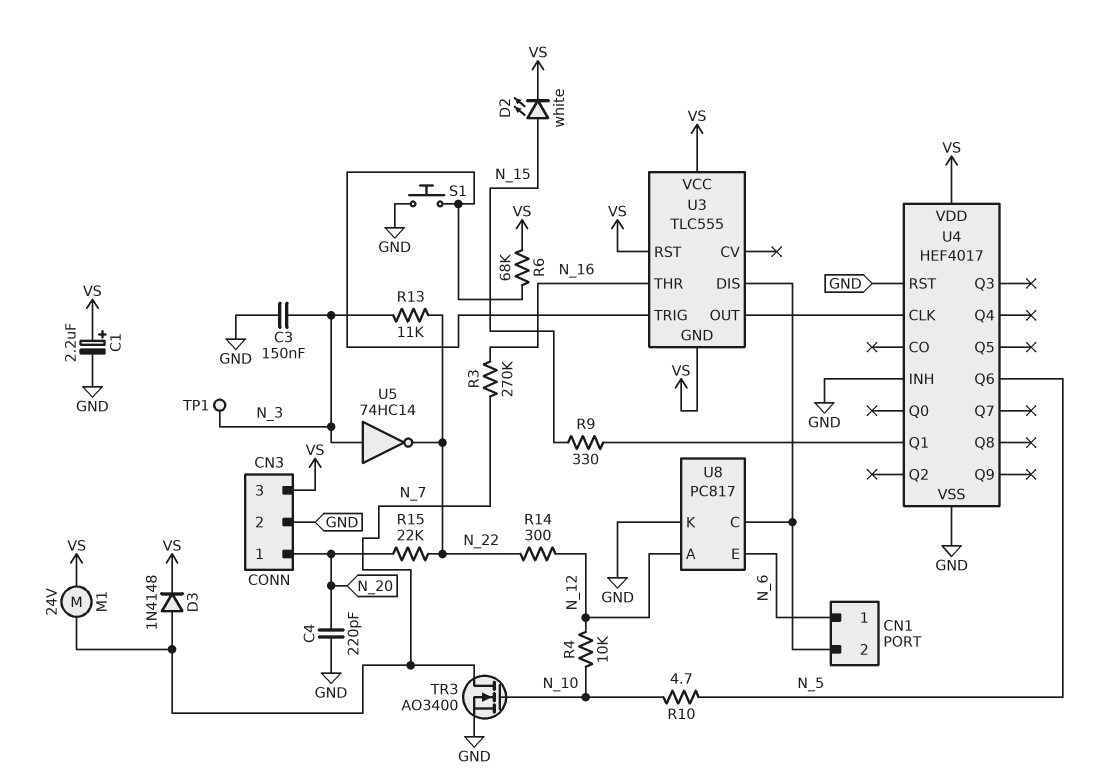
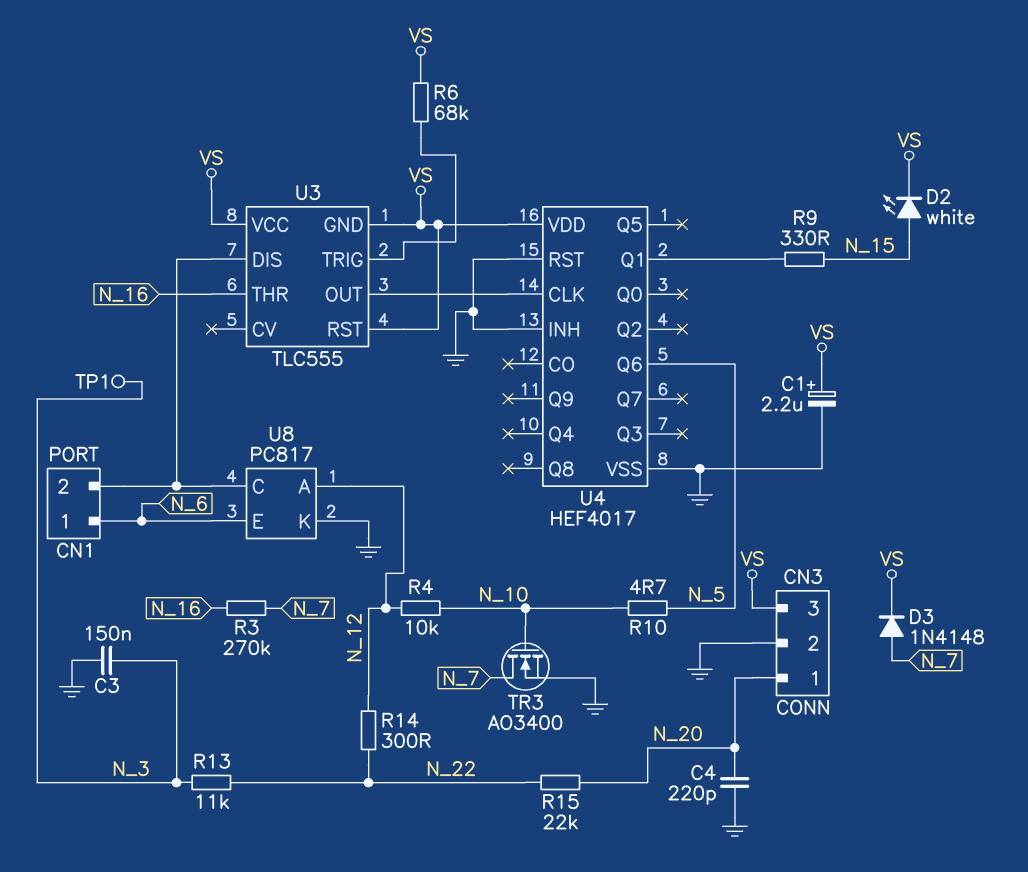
M1: motor 24V (N_7, VS) -> none
S1: button (GND, U3/TRIG) -> none
U5: NOT 74HC14 (in N_3, out N_22) -> none

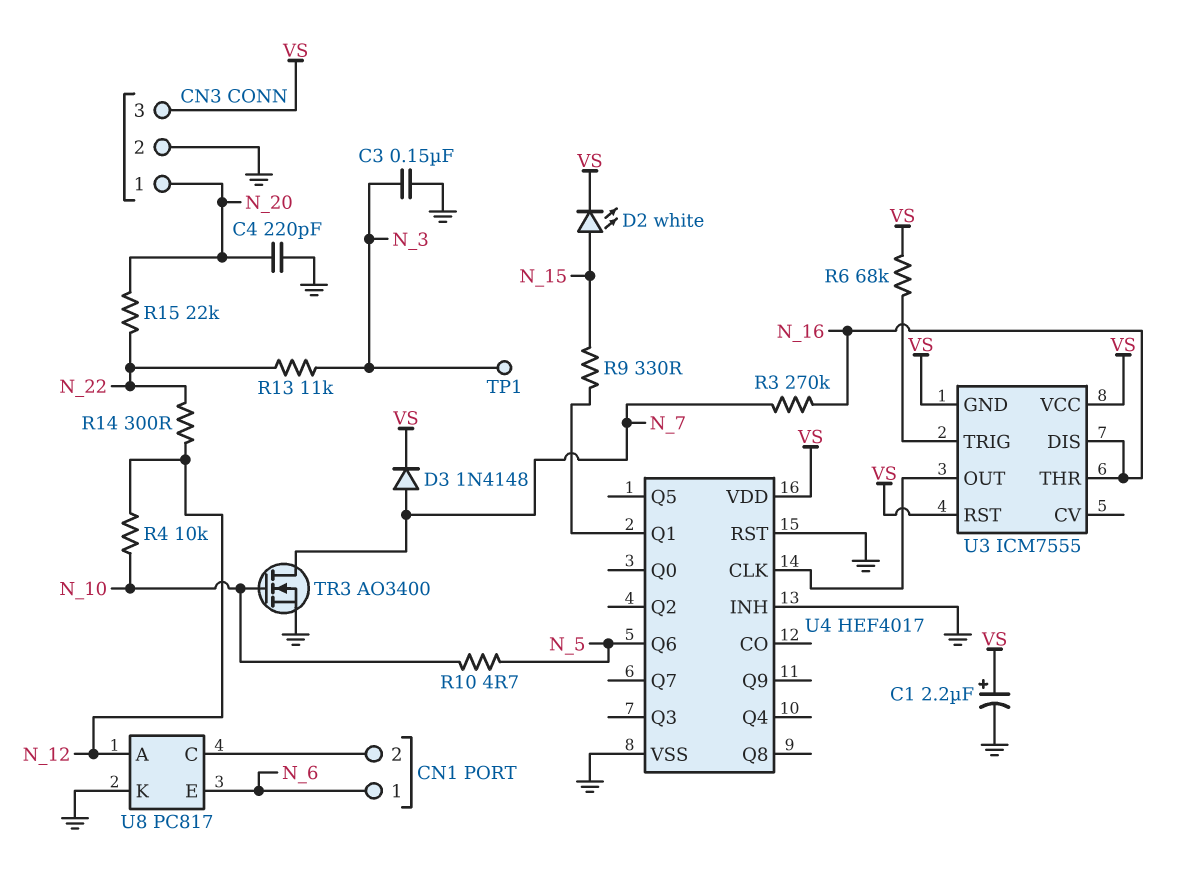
U3: TLC555 -> ICM7555
U3 pin DIS: CN1/2 -> N_16

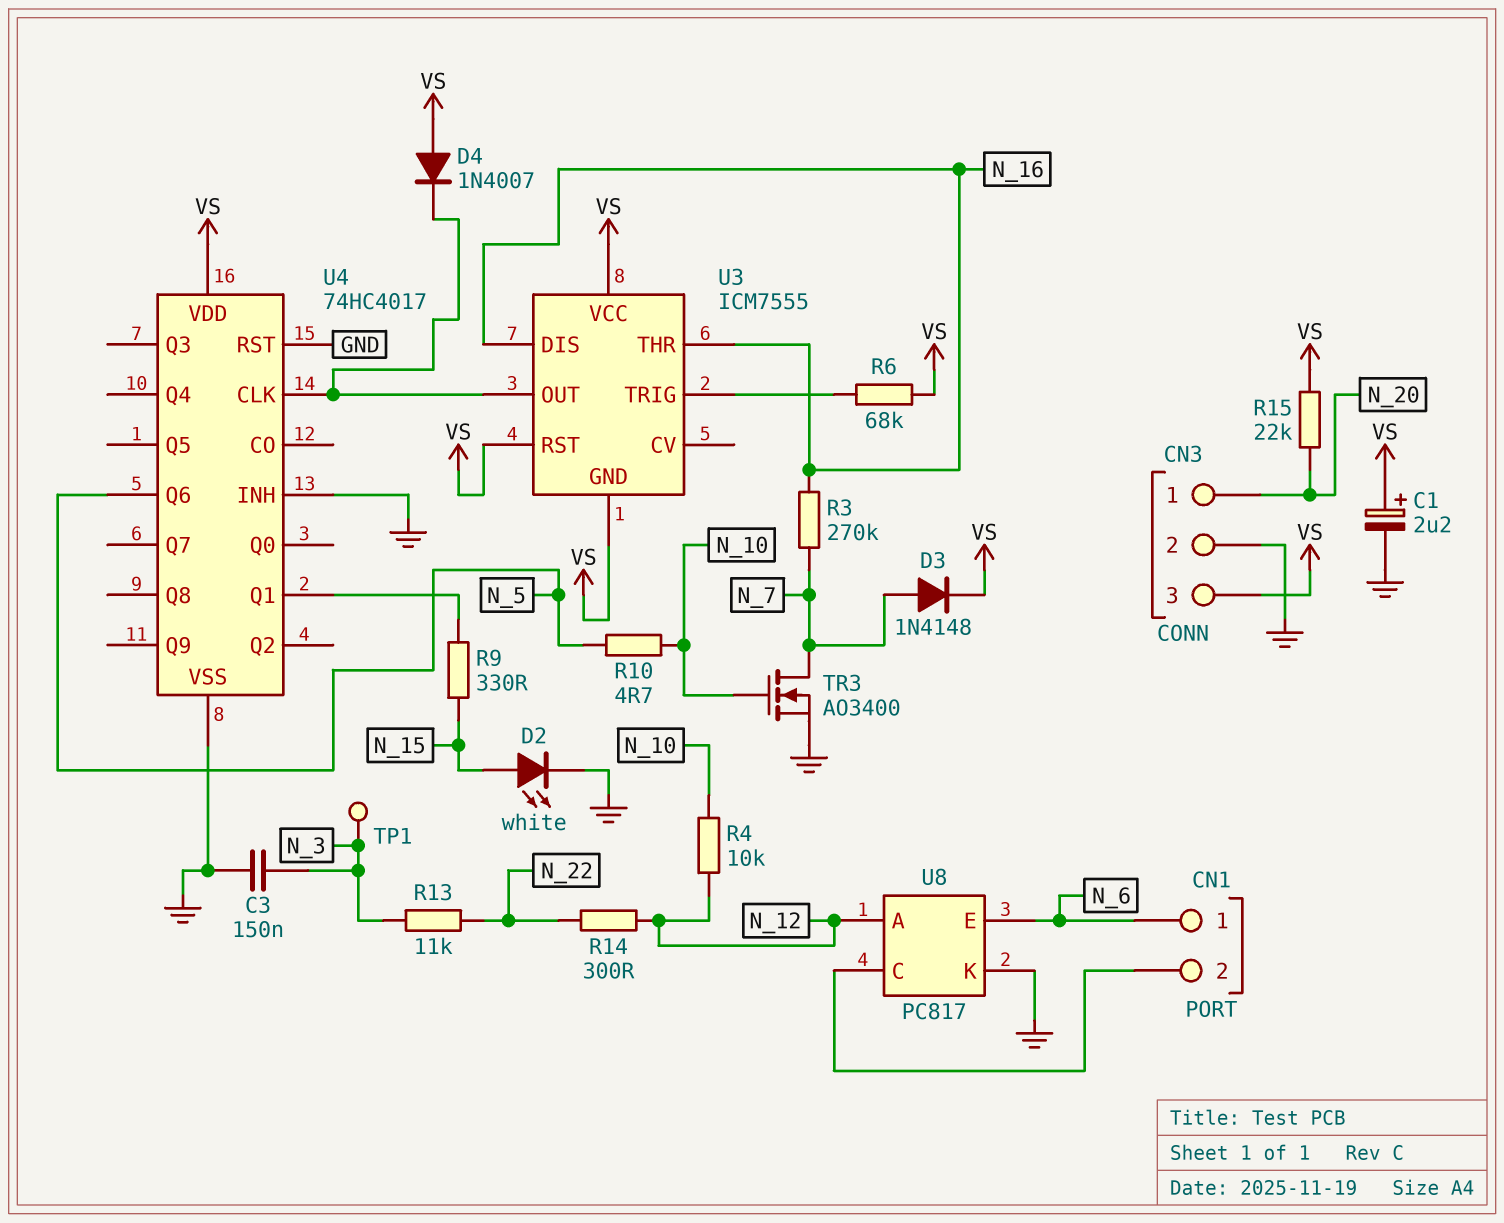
C4: 220pF (GND, N_20) -> none
D2: LED white (A N_15, K VS) -> LED white (A N_15, K GND)
D4: none -> diode 1N4007 (A VS, K U3/OUT)
R15: 22k (N_20, N_22) -> 22k (N_20, VS)
U4: HEF4017 -> 74HC4017

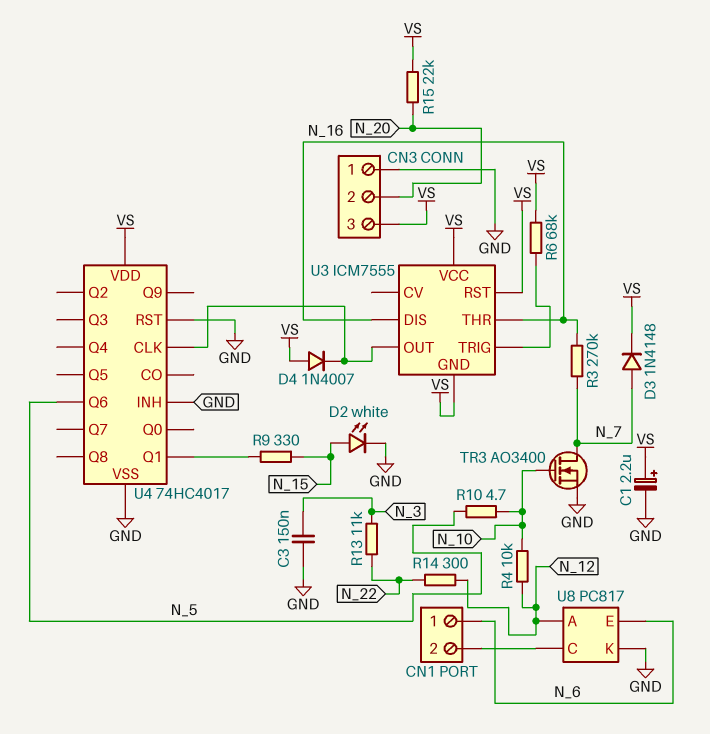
CN3 pin 1: N_20 -> GND
CN3 pin 2: GND -> N_20
TP1: test point (N_3) -> none

